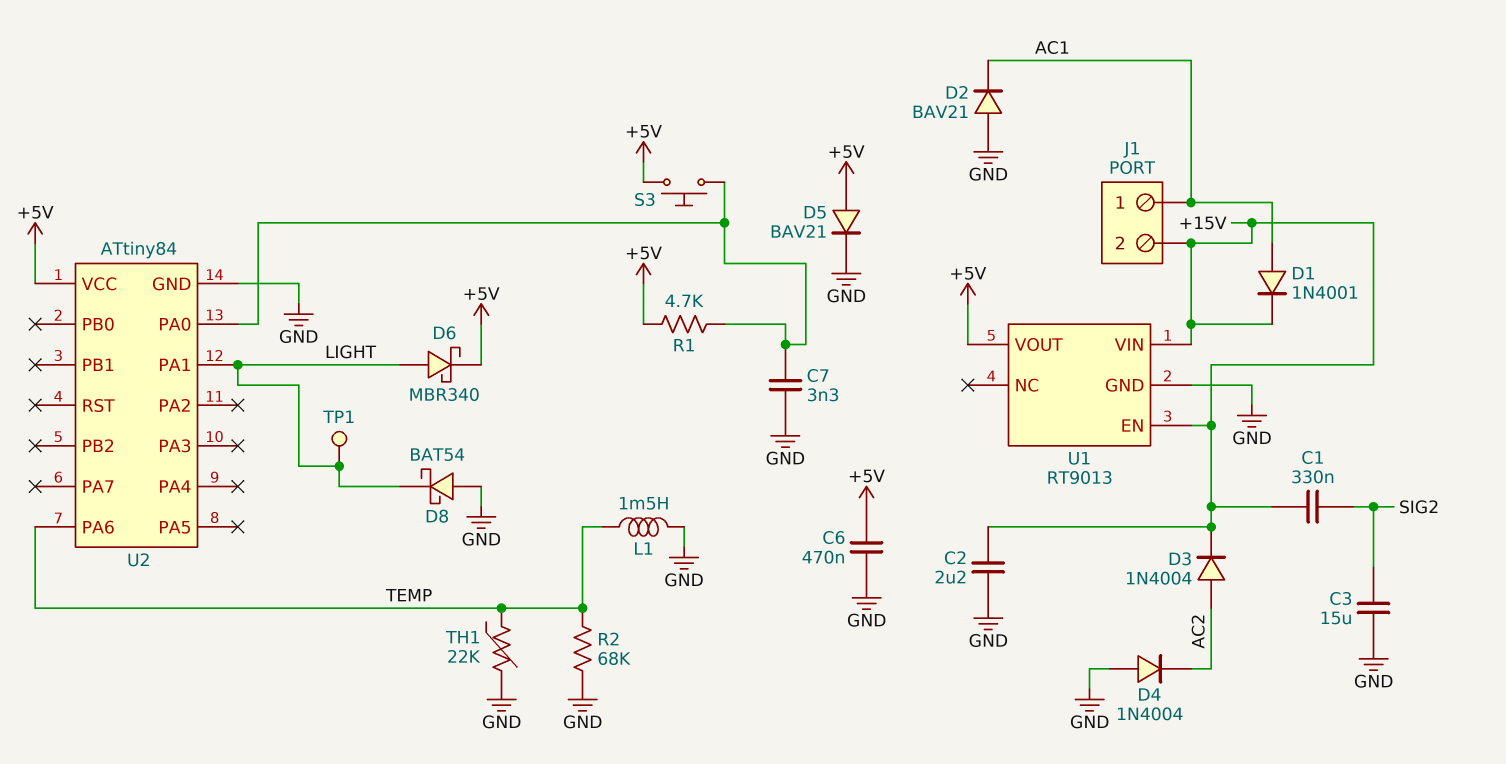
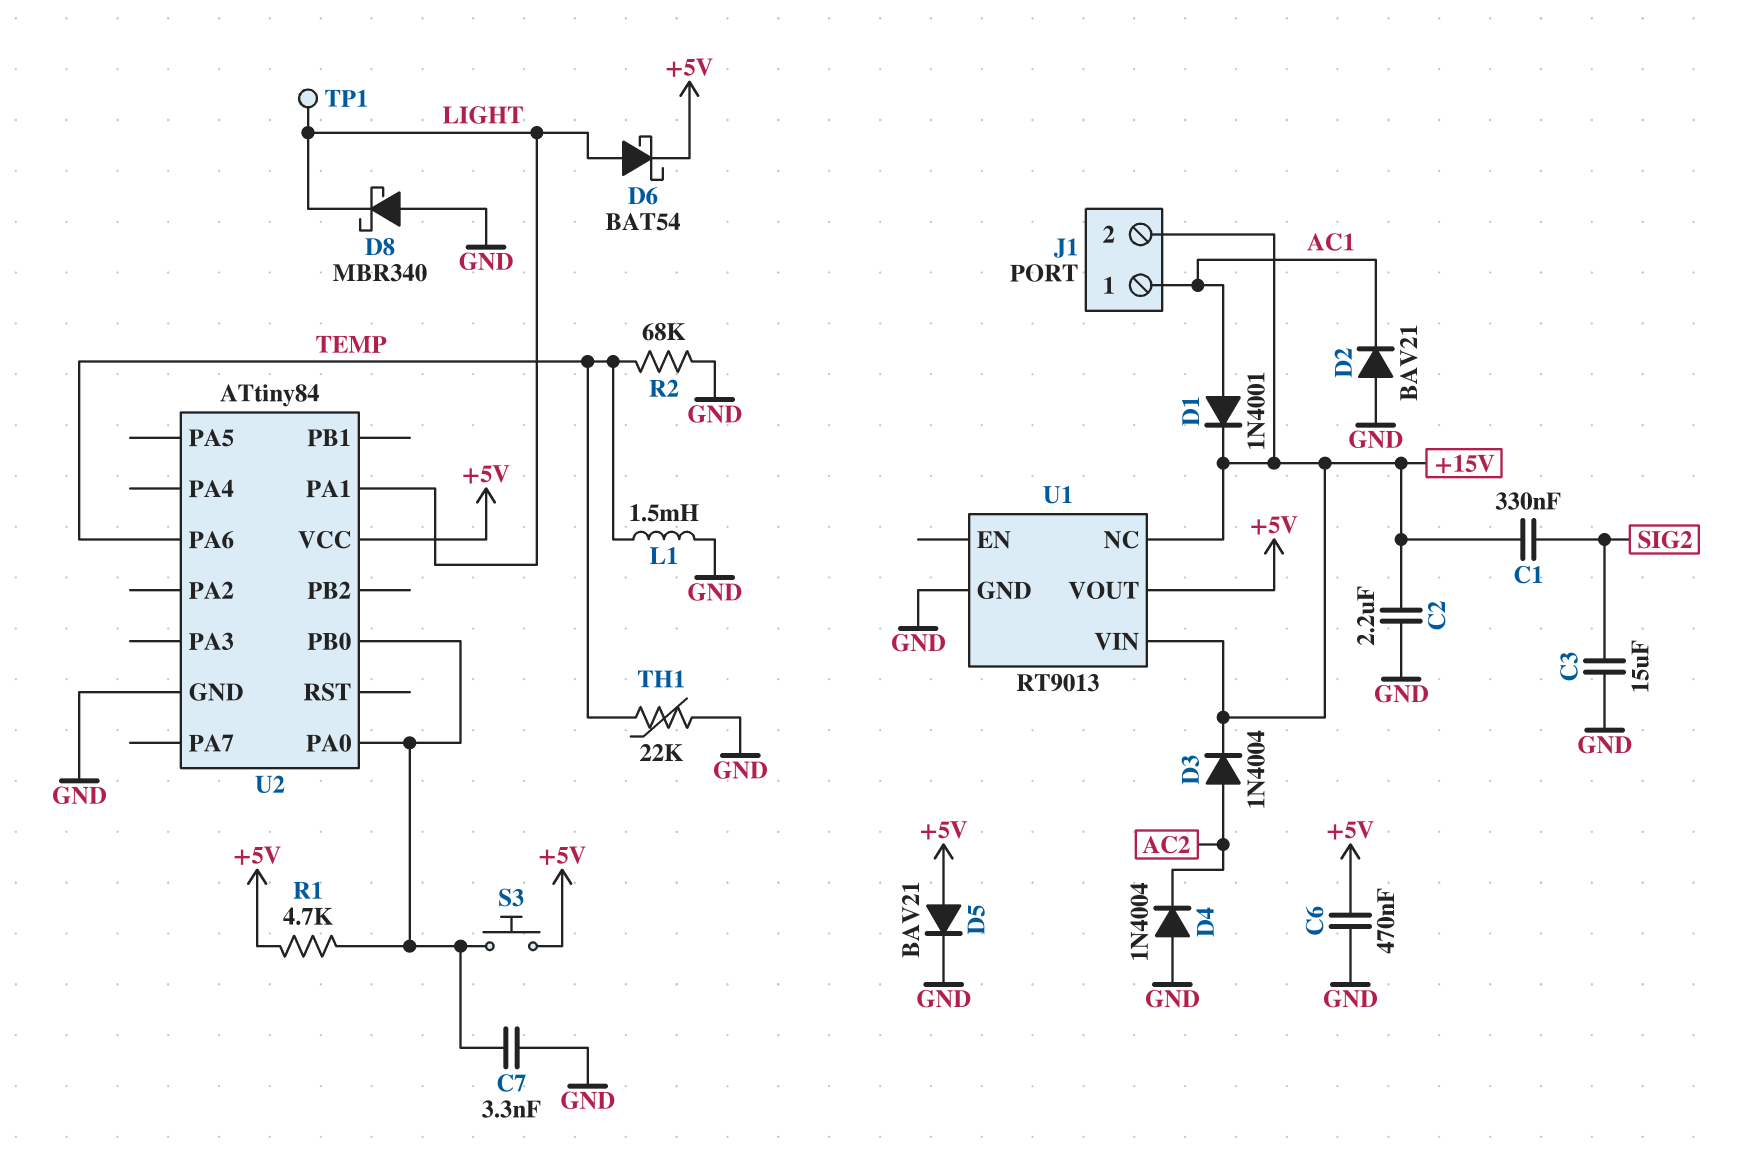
D6: schottky MBR340 (A LIGHT, K +5V) -> schottky BAT54 (A LIGHT, K +5V)
D8: schottky BAT54 (A GND, K LIGHT) -> schottky MBR340 (A GND, K LIGHT)
U1 pin EN: +15V -> none
U1 pin NC: none -> +15V
U2 pin PB0: none -> U2/PA0

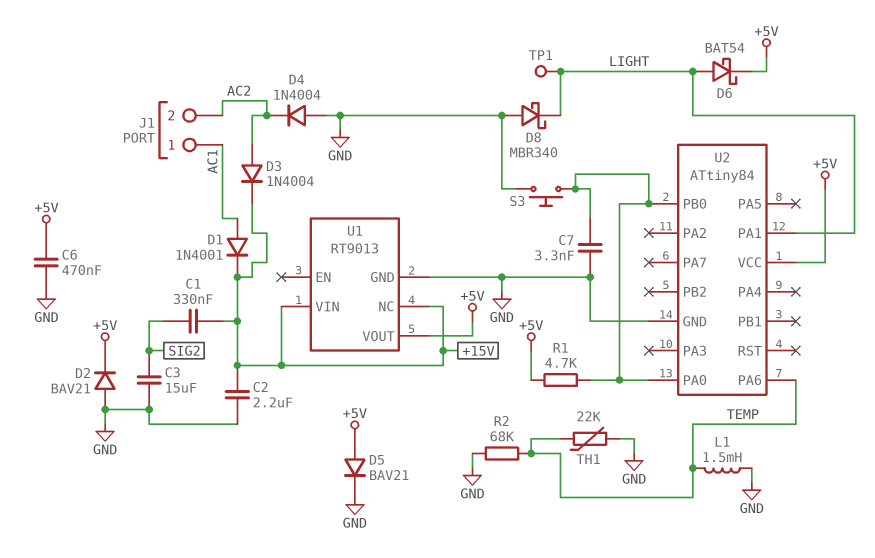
D2: diode BAV21 (A GND, K AC1) -> diode BAV21 (A GND, K +5V)
J1 pin 2: +15V -> AC2
S3: button (+5V, U2/PA0) -> button (GND, U2/PA0)

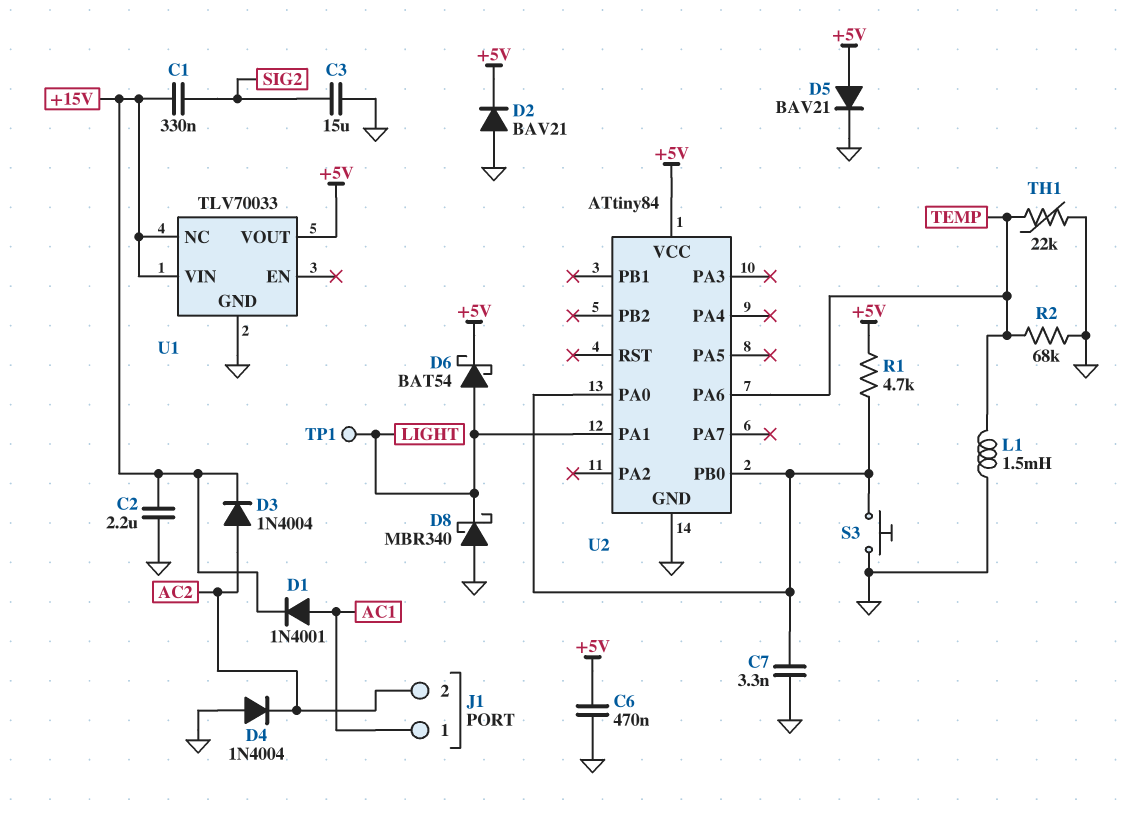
U1: RT9013 -> TLV70033

